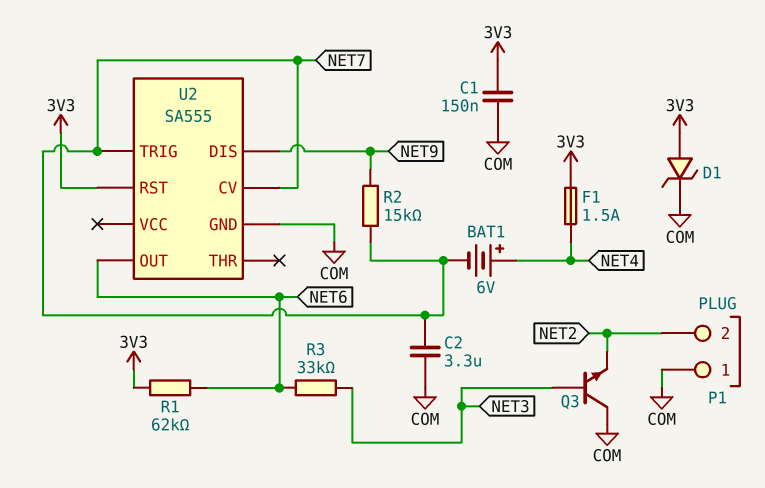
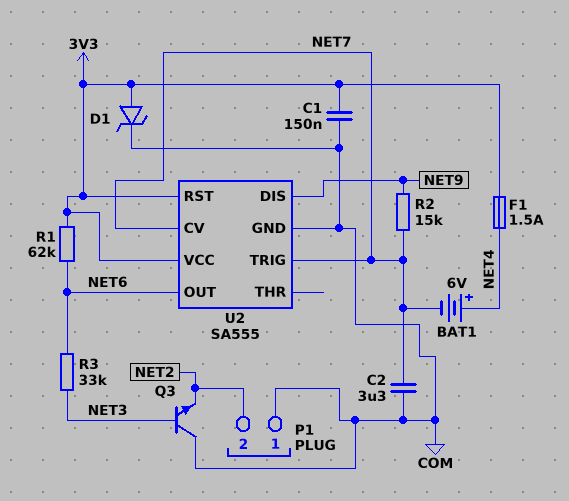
U2 pin VCC: none -> 3V3

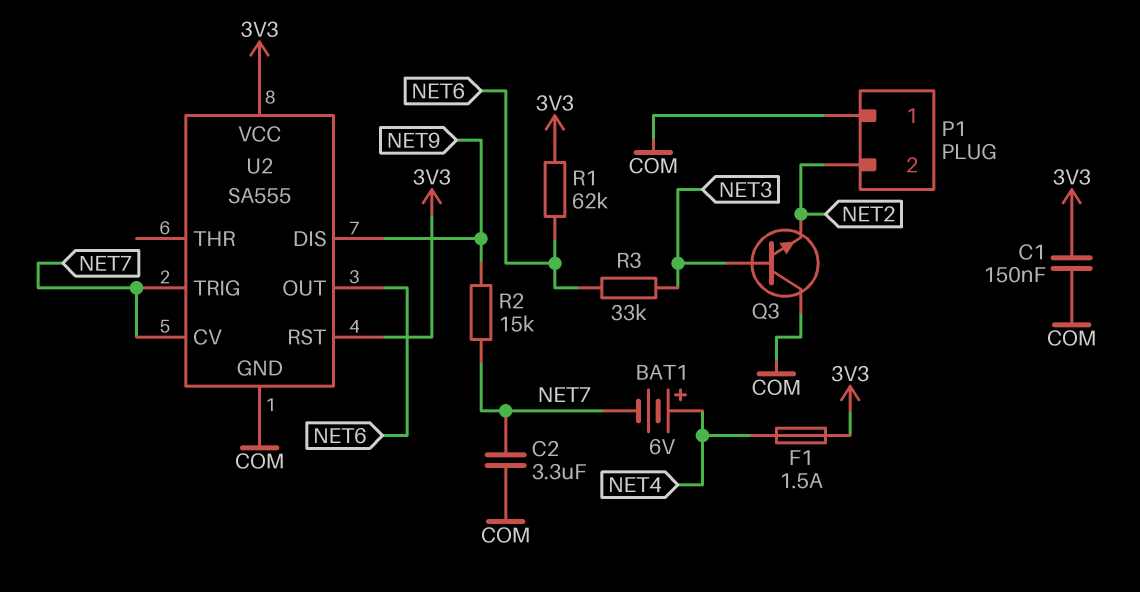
D1: zener (A 3V3, K COM) -> none

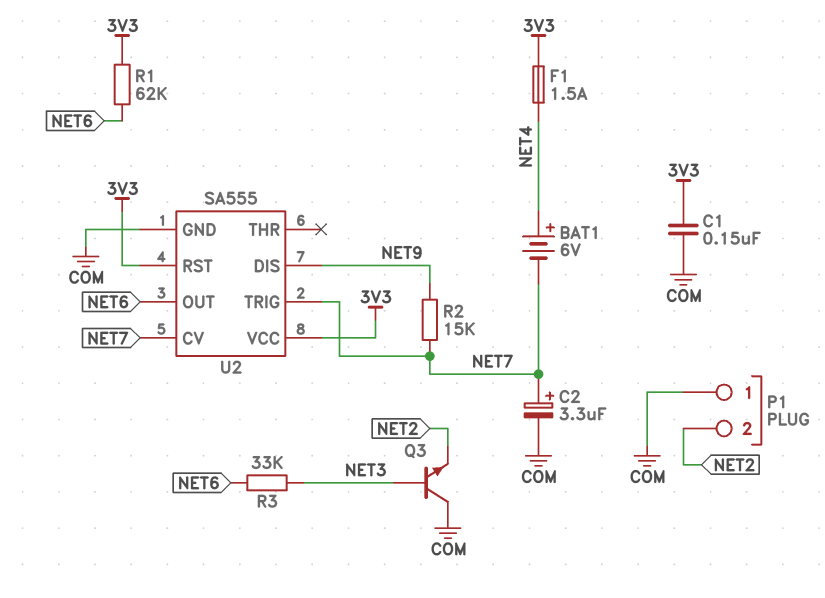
C2: 3.3uF (COM, NET7) -> 3.3uF (plus NET7, minus COM)

